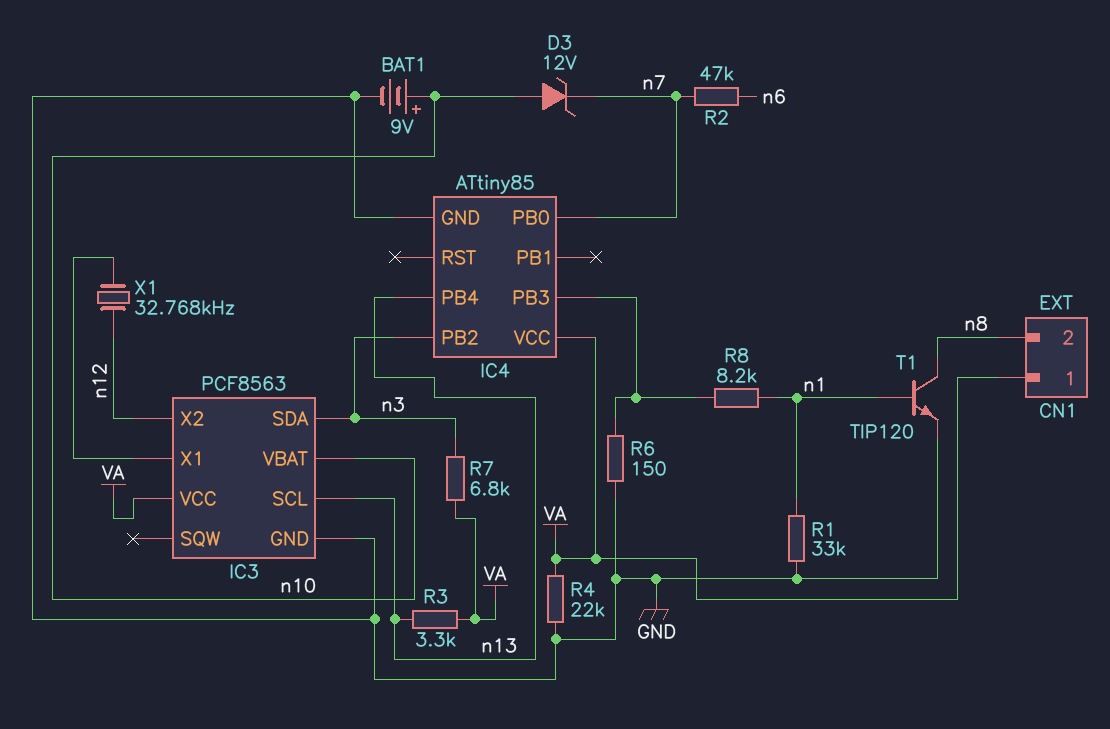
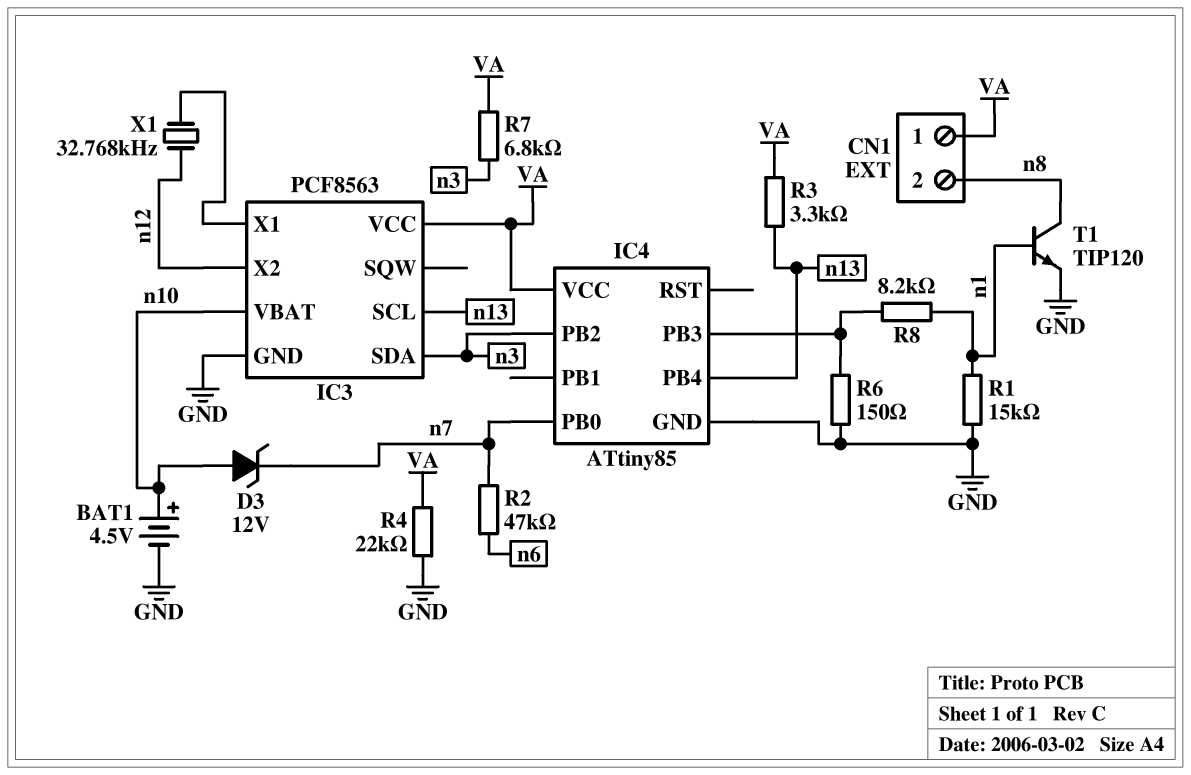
BAT1: 9V (plus n10, minus GND) -> 4.5V (plus n10, minus GND)
R1: 33k (GND, n1) -> 15k (GND, n1)

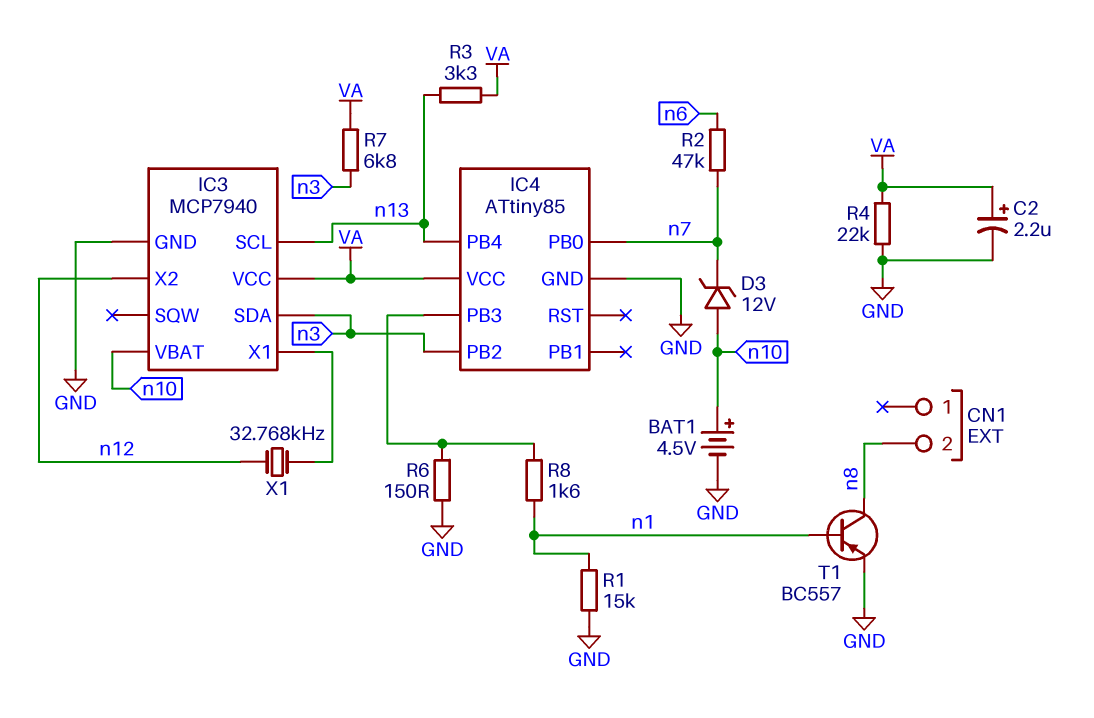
C2: none -> 2.2uF (plus VA, minus GND)
CN1 pin 1: VA -> none
IC3: PCF8563 -> MCP7940
R8: 8.2k (IC4/PB3, n1) -> 1.6k (IC4/PB3, n1)
T1: NPN TIP120 (B n1, C n8, E GND) -> PNP BC557 (B n1, C n8, E GND)

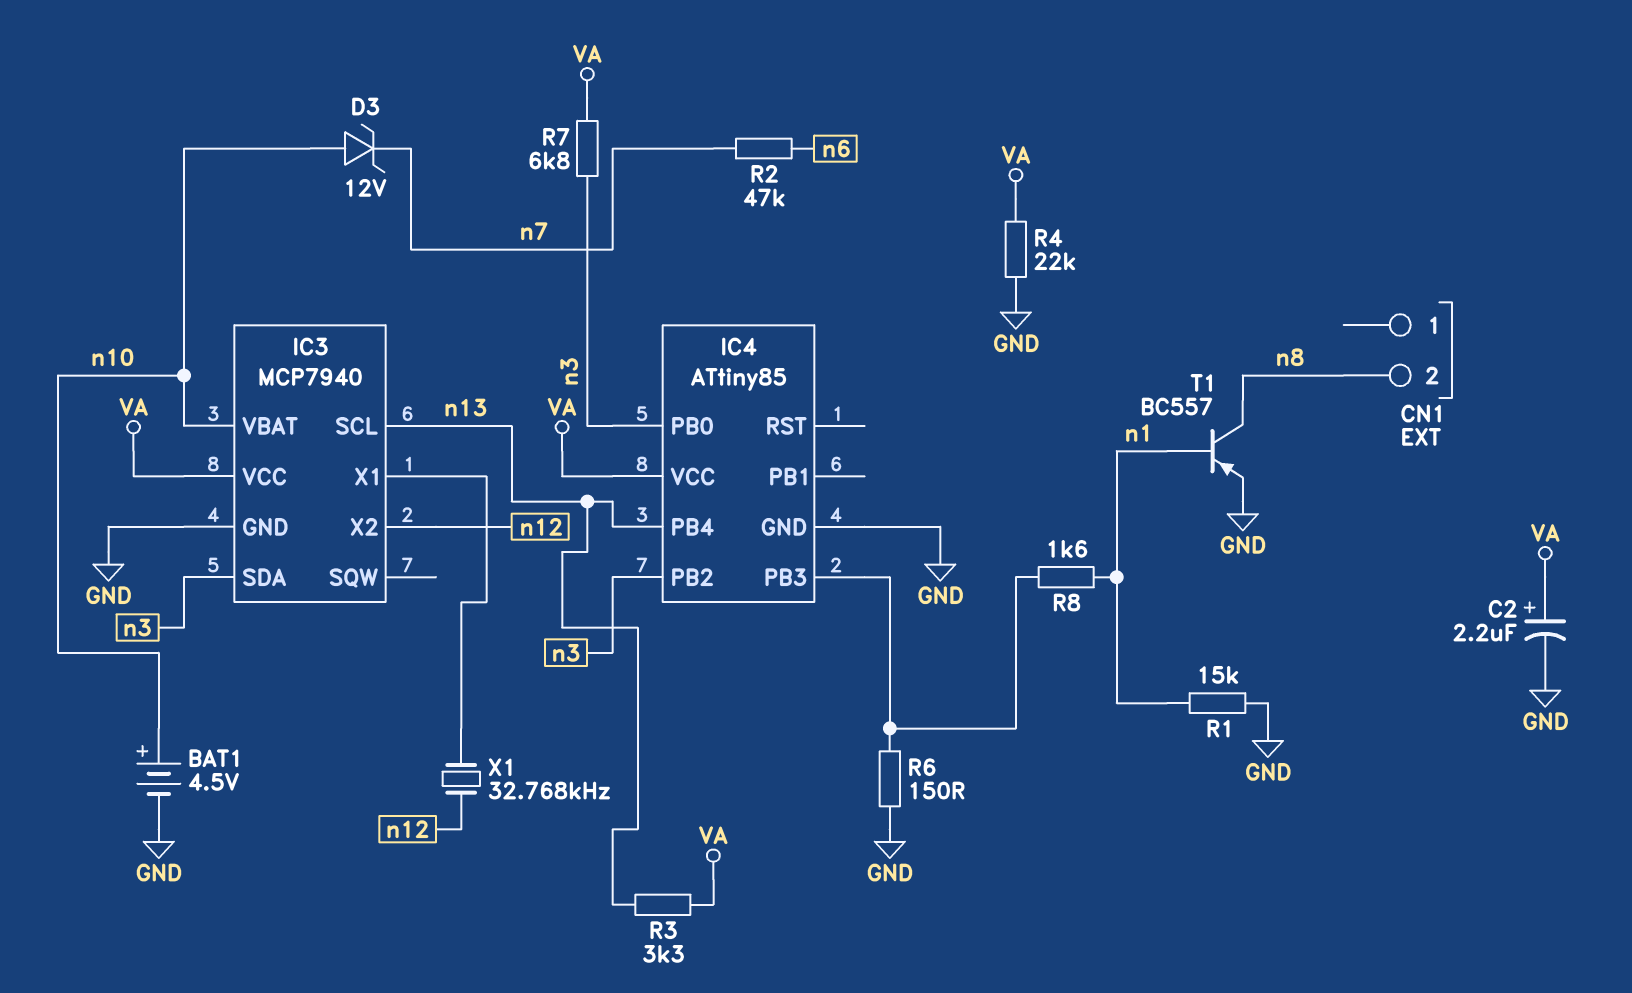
IC4 pin PB0: n7 -> n3

